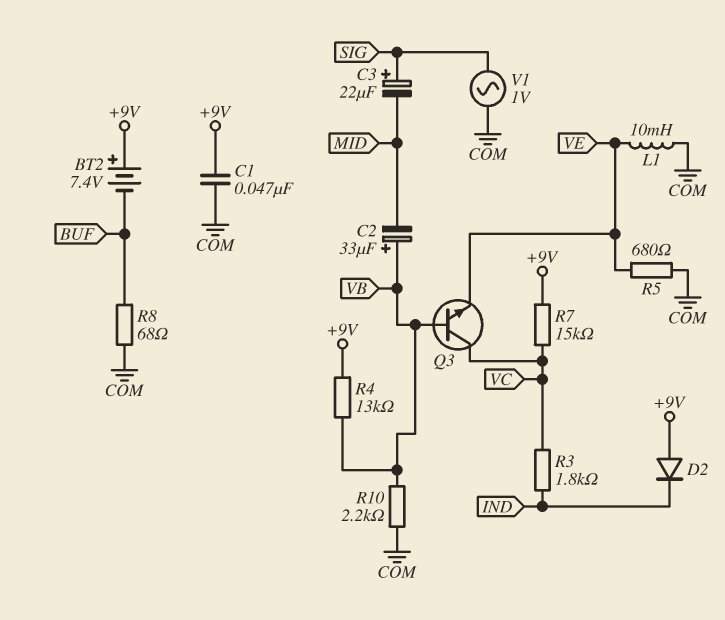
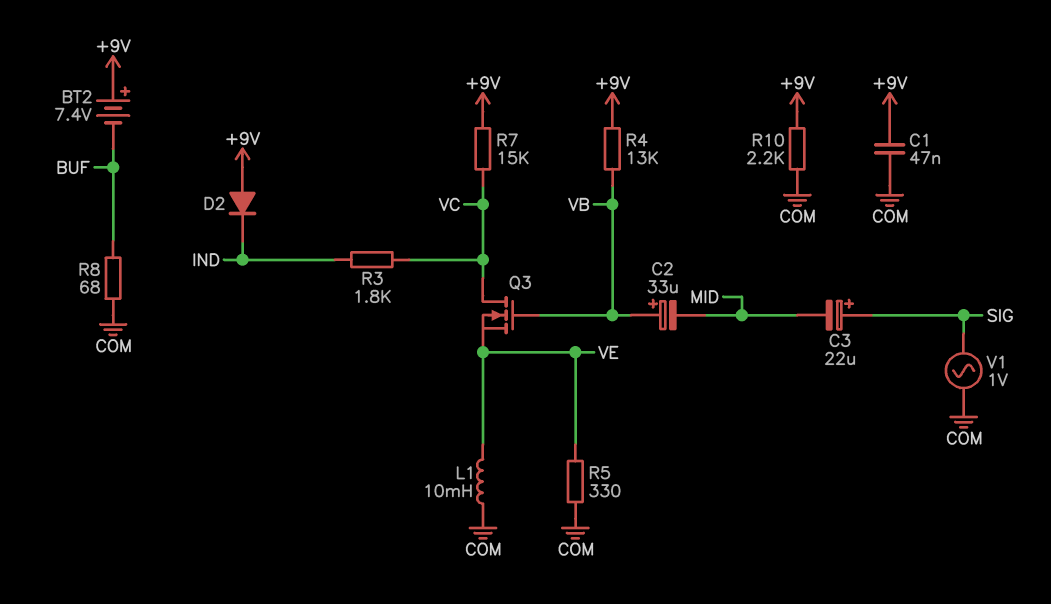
Q3: NPN (B VB, C VC, E VE) -> NMOS (G VB, D VC, S VE)
R5: 680 (COM, VE) -> 330 (COM, VE)
R10: 2.2k (COM, VB) -> 2.2k (+9V, COM)

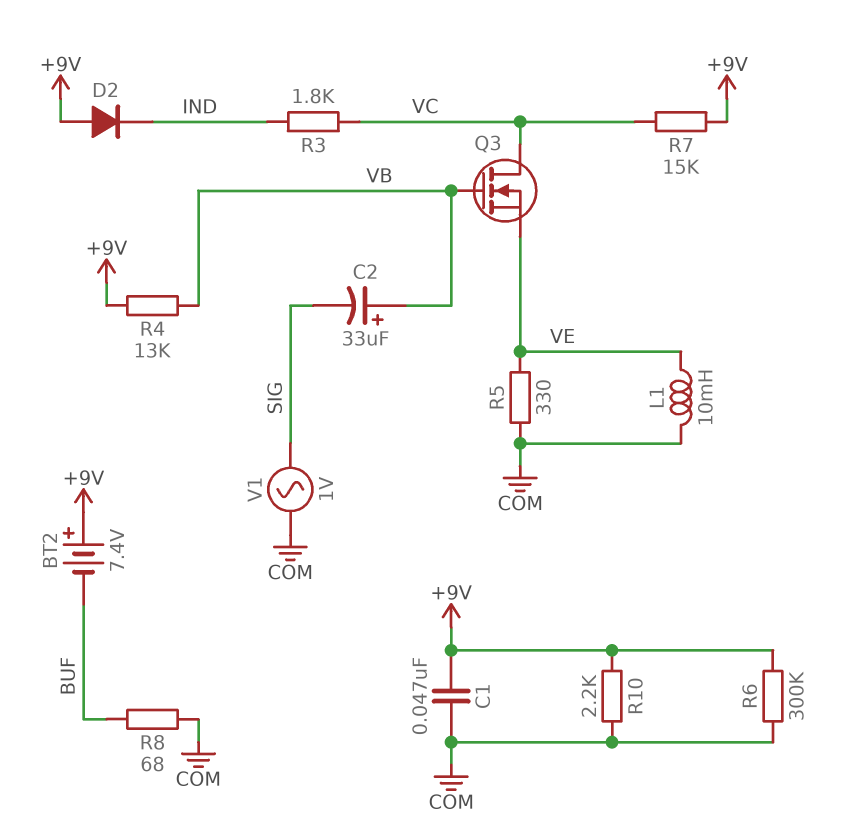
C2: 33uF (plus VB, minus MID) -> 33uF (plus VB, minus SIG)
C3: 22uF (plus SIG, minus MID) -> none
R6: none -> 300k (+9V, COM)

